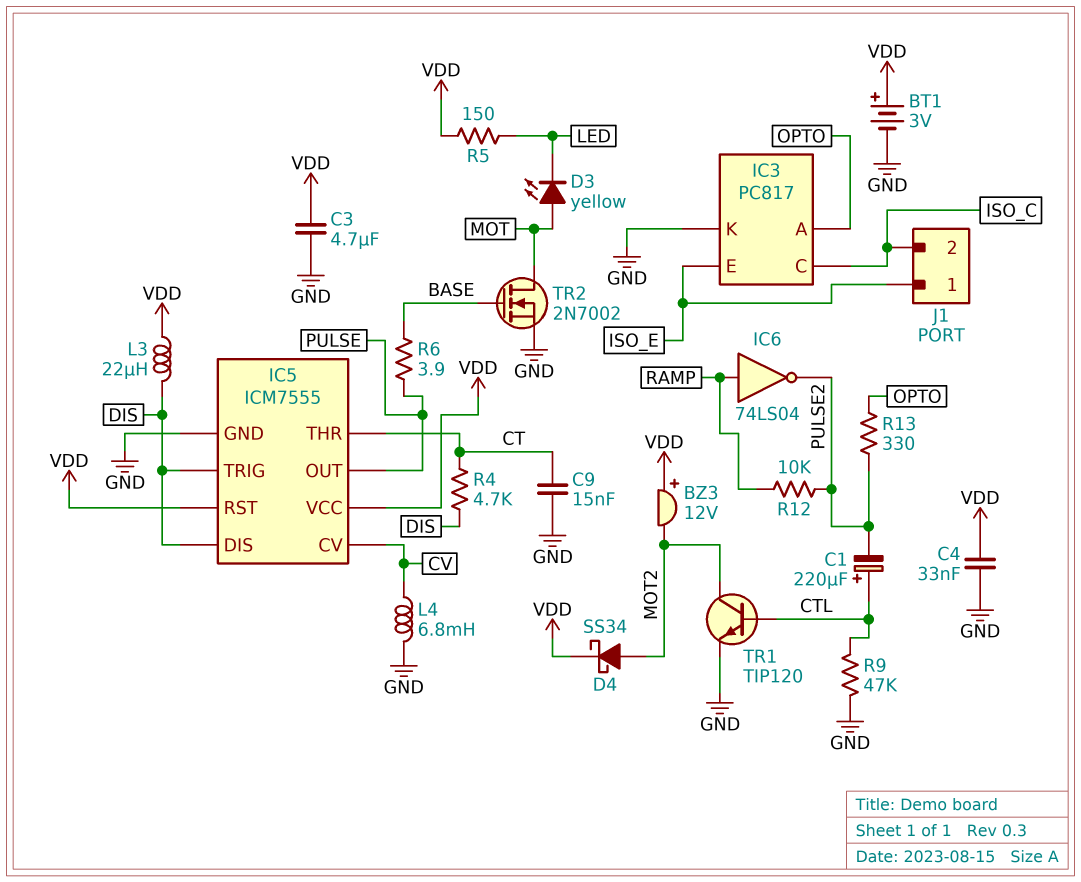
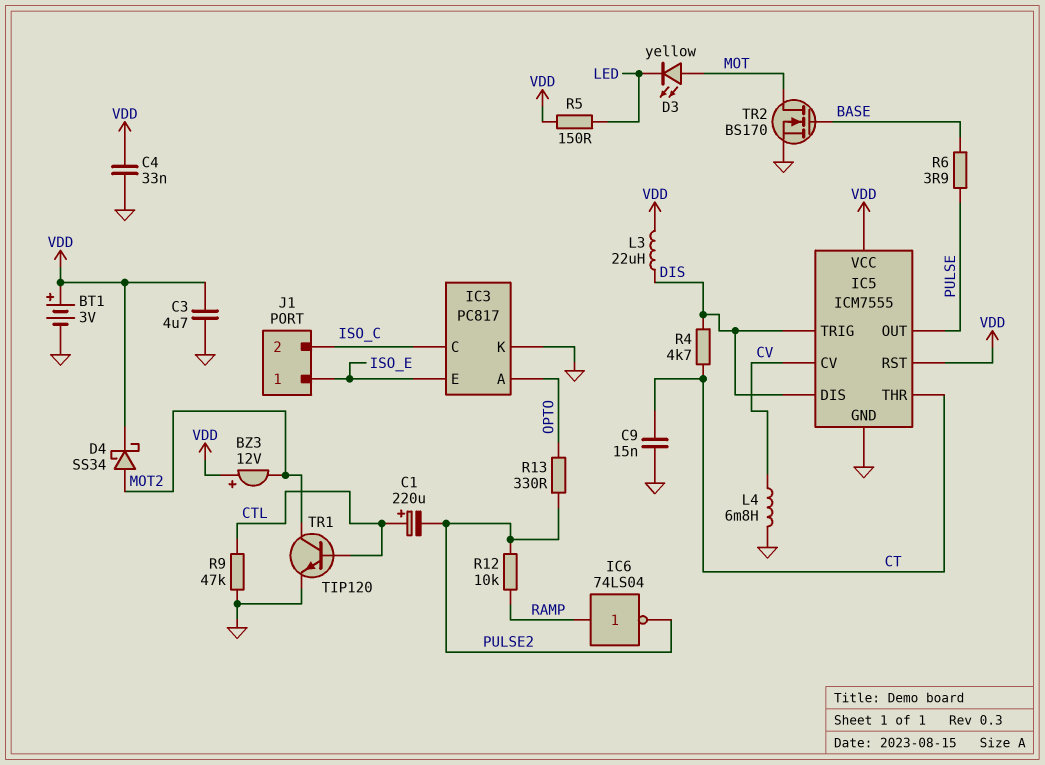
TR2: NMOS 2N7002 (G BASE, D MOT, S GND) -> NMOS BS170 (G BASE, D MOT, S GND)

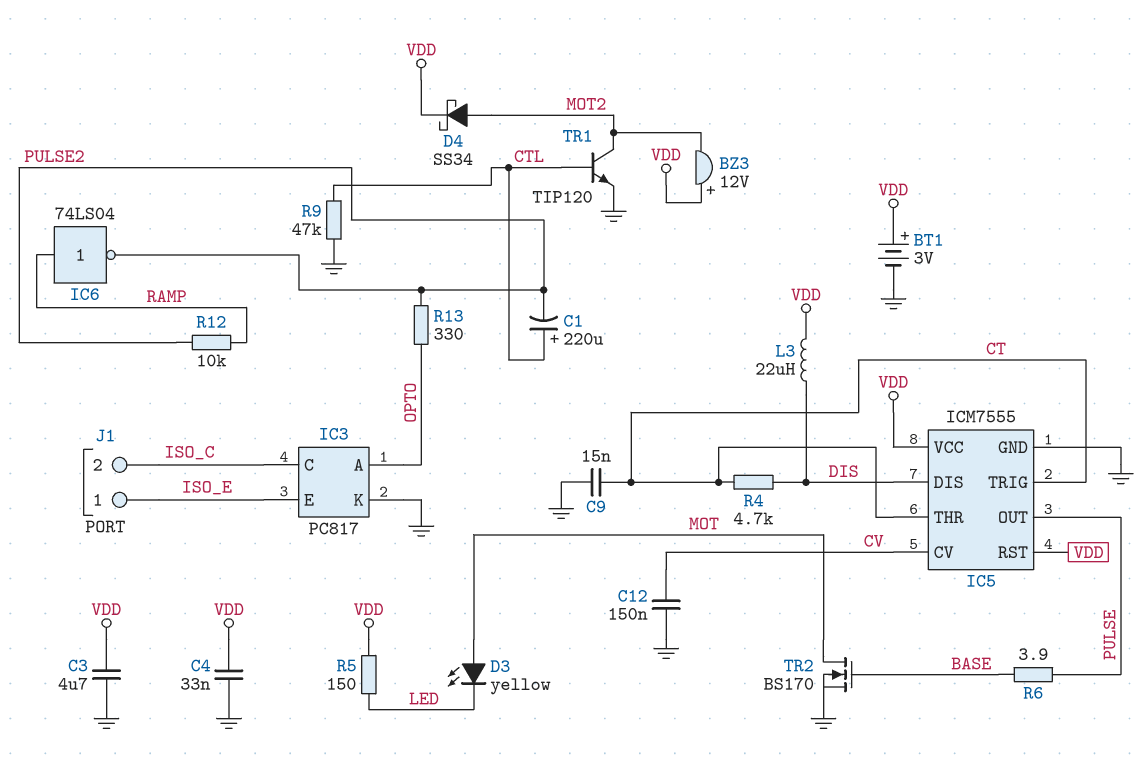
C12: none -> 150nF (CV, GND)
IC5 pin TRIG: DIS -> CT
L4: 6.8mH (CV, GND) -> none

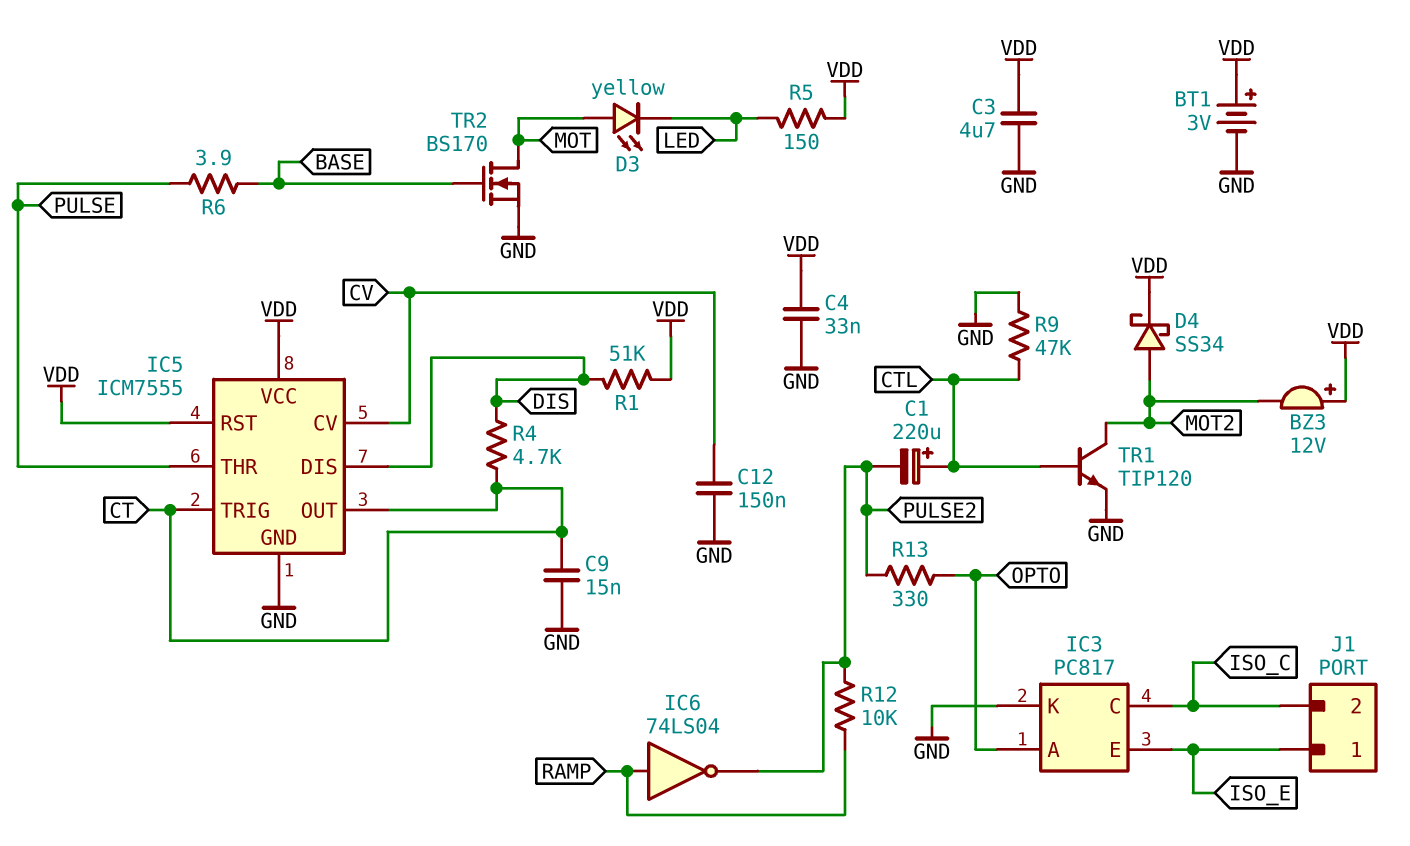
IC5 pin OUT: PULSE -> CT
IC5 pin THR: CT -> PULSE
L3: 22uH (DIS, VDD) -> none
R1: none -> 51k (DIS, VDD)

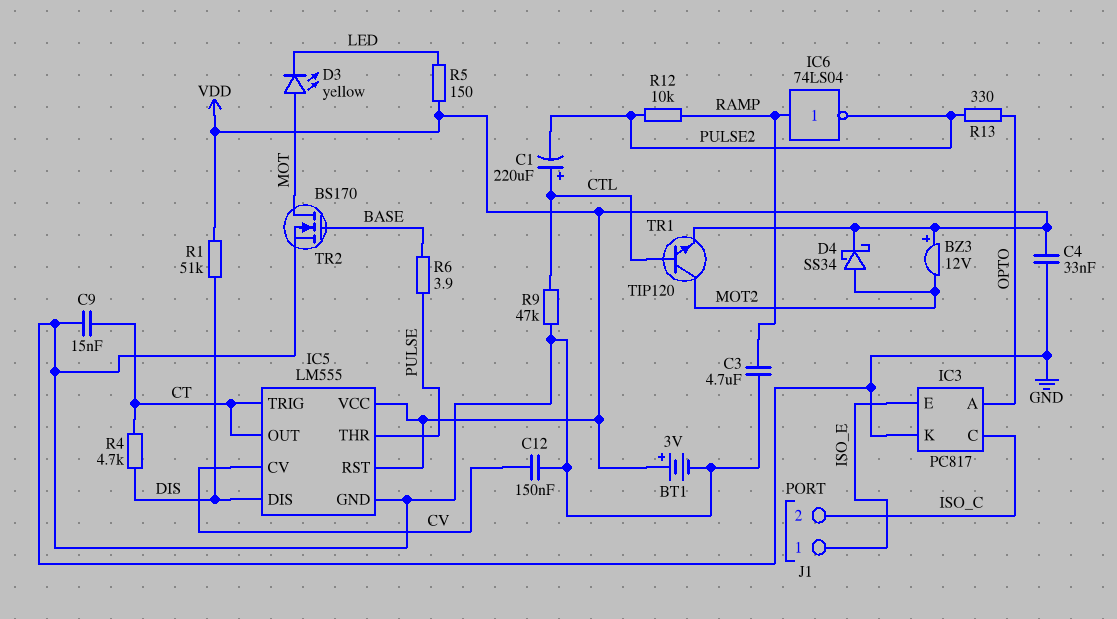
C3: 4.7uF (GND, VDD) -> 4.7uF (GND, RAMP)
IC5: ICM7555 -> LM555
TR1: NPN TIP120 (B CTL, C MOT2, E GND) -> NPN TIP120 (B CTL, C MOT2, E VDD)

